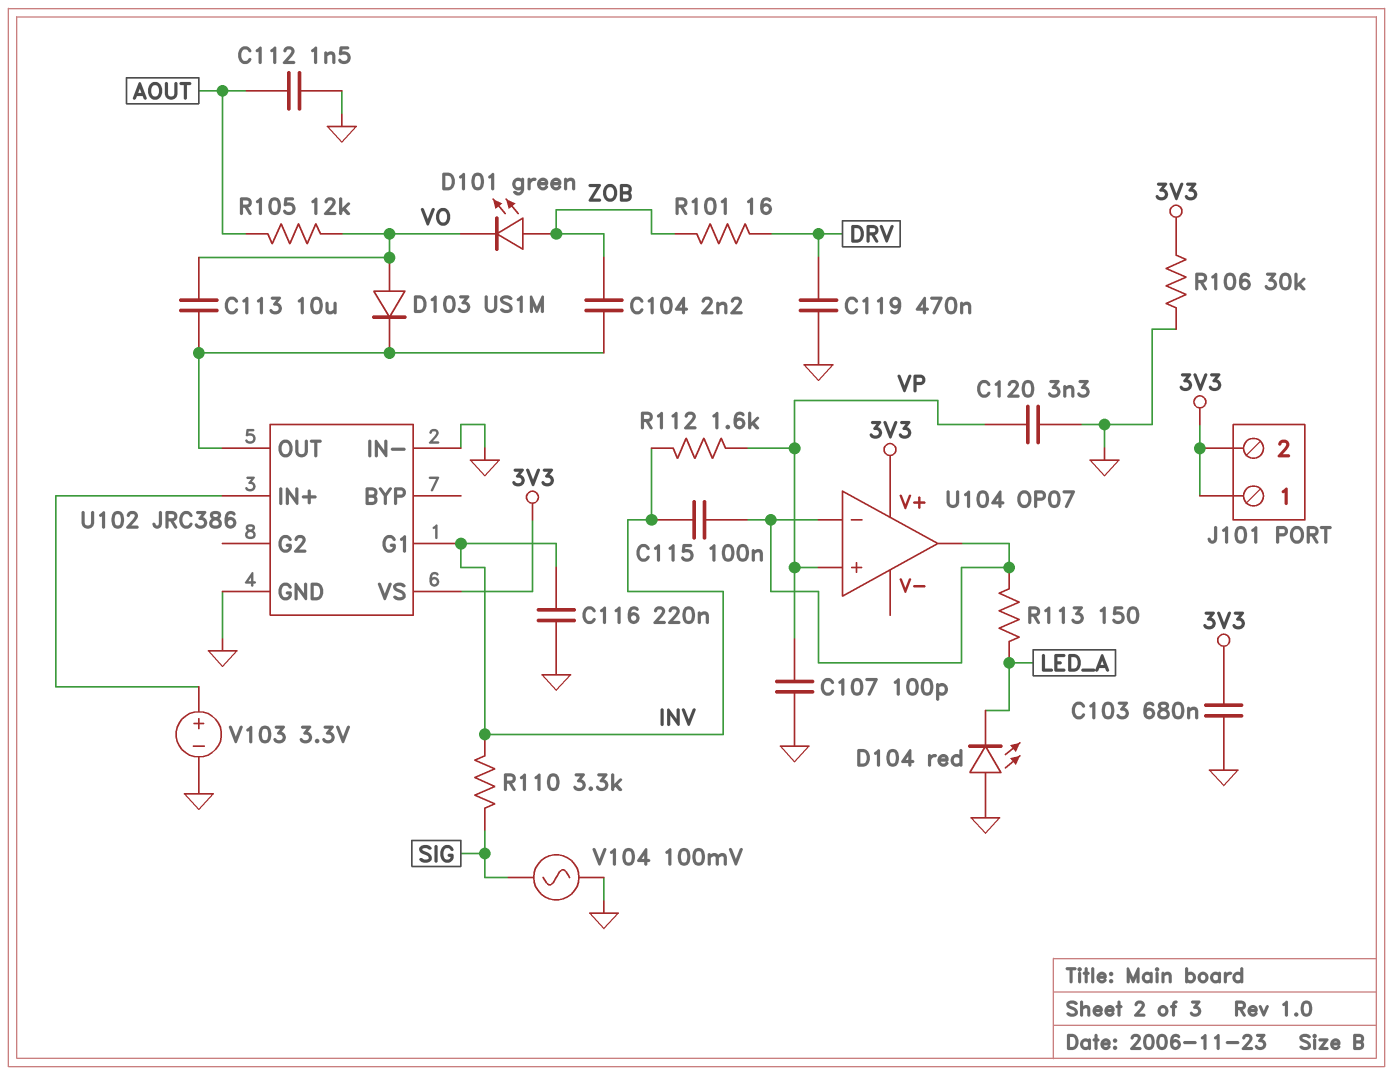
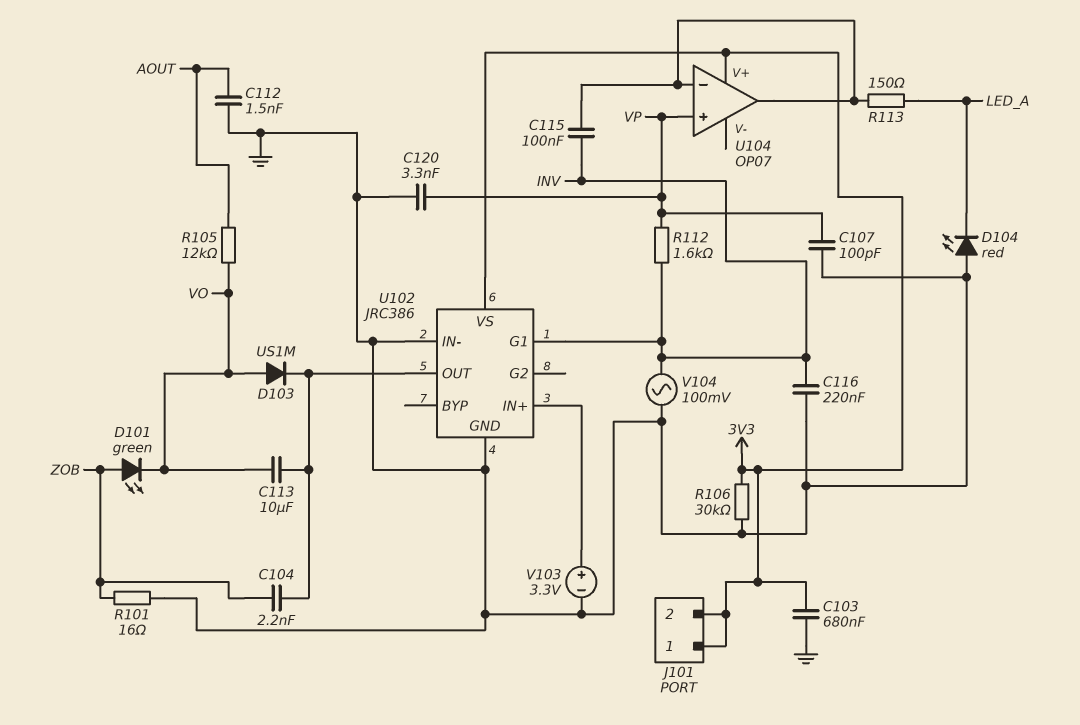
C119: 470nF (DRV, GND) -> none
R101: 16 (DRV, ZOB) -> 16 (GND, ZOB)
R110: 3.3k (INV, SIG) -> none
V104: AC 100mV (GND, SIG) -> AC 100mV (GND, INV)

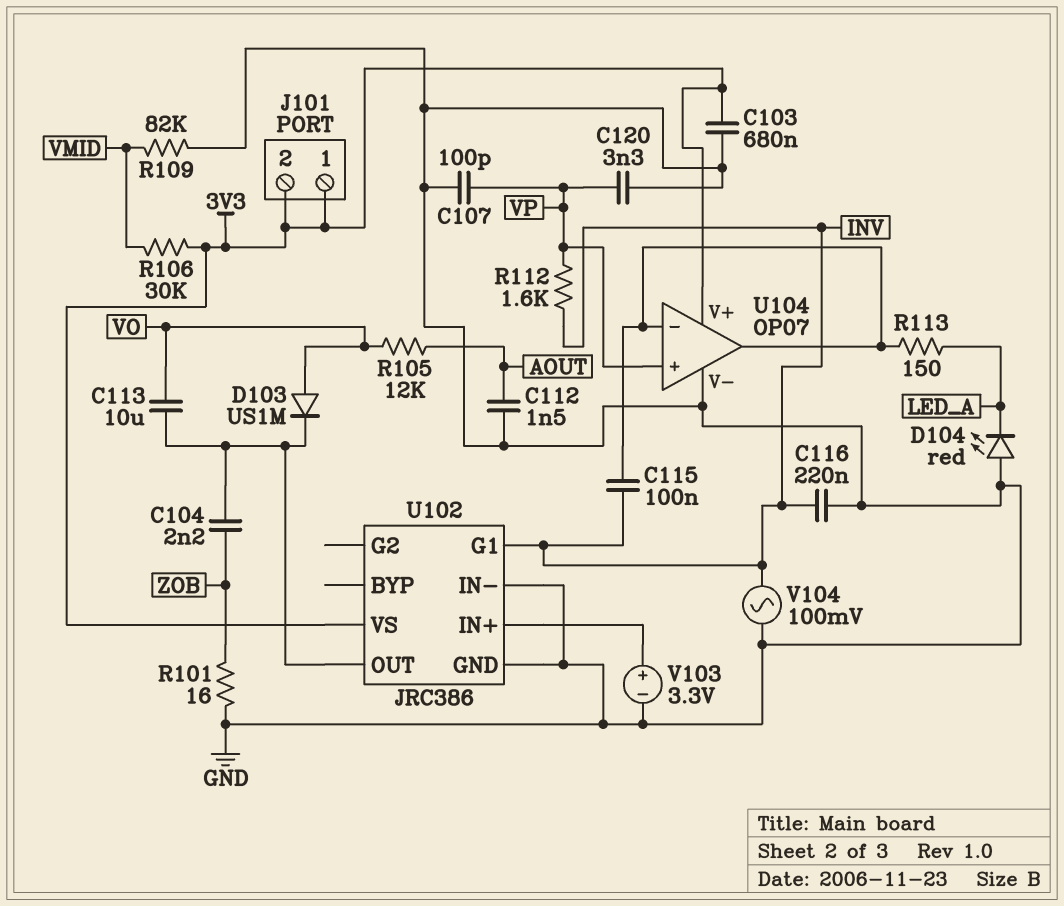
D101: LED green (A ZOB, K VO) -> none
R106: 30k (3V3, GND) -> 30k (3V3, VMID)
R109: none -> 82k (GND, VMID)
U104 pin V-: none -> GND

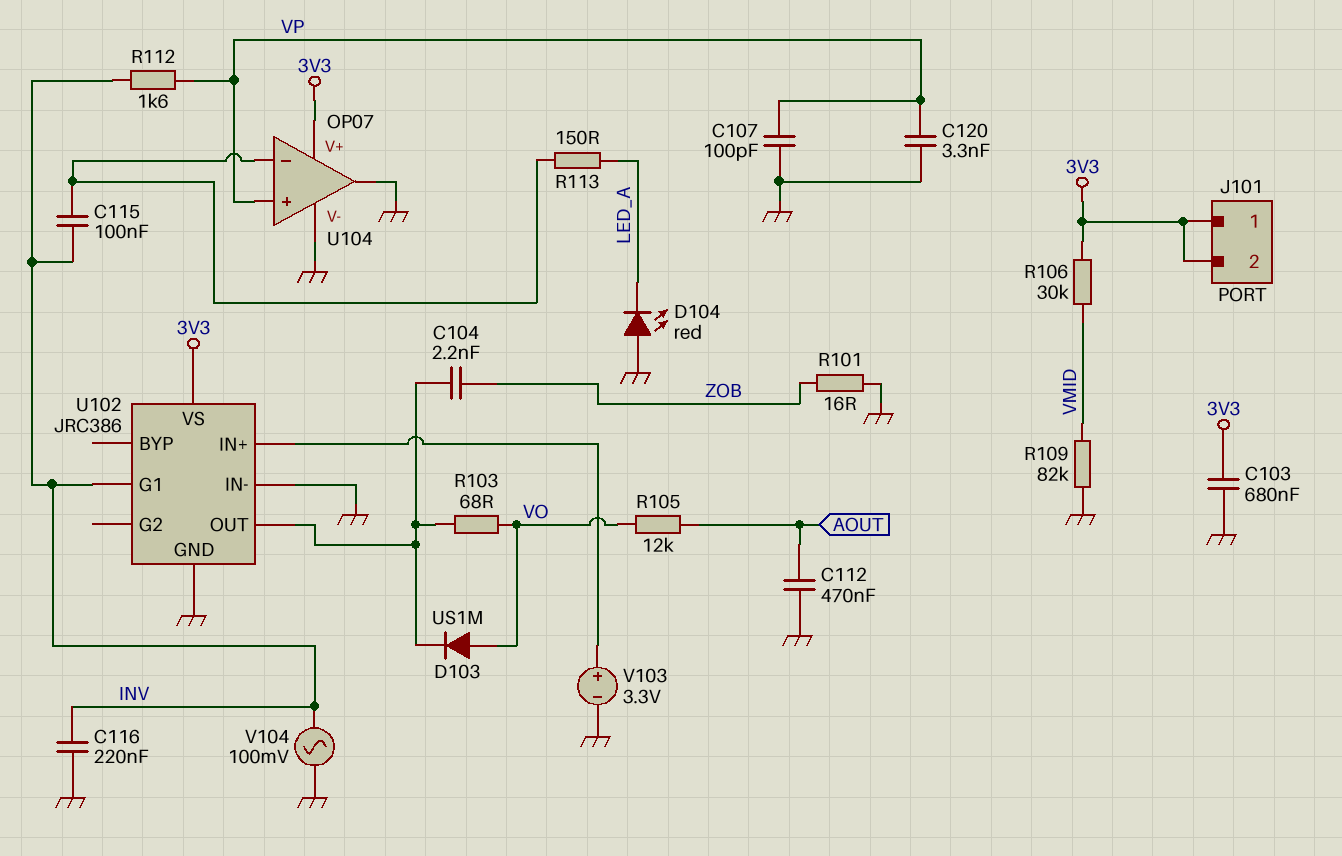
C112: 1.5nF (AOUT, GND) -> 470nF (AOUT, GND)
C113: 10uF (U102/OUT, VO) -> none
R103: none -> 68 (U102/OUT, VO)
U104 pin out: U104/in- -> GND

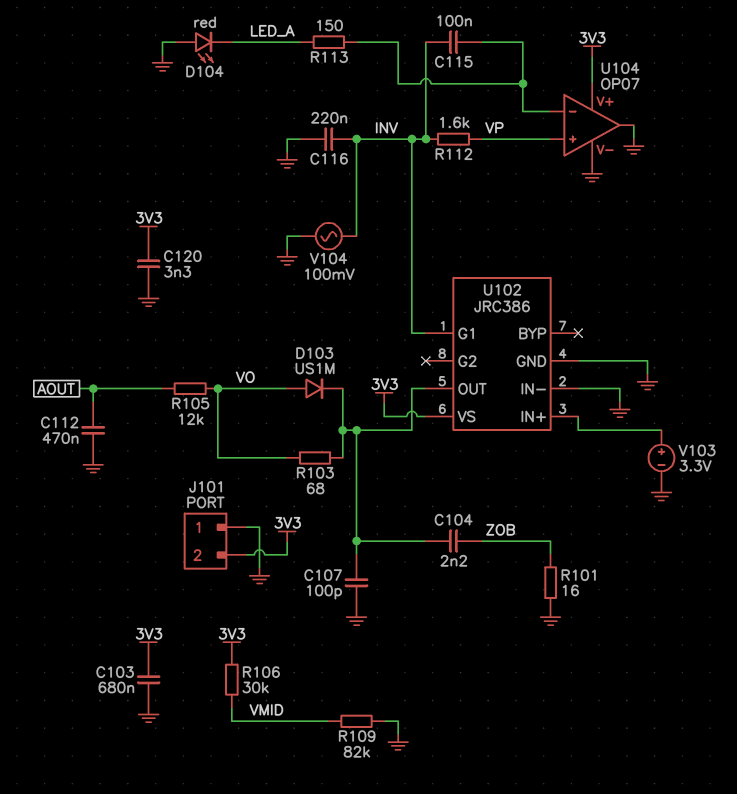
C107: 100pF (GND, VP) -> 100pF (GND, U102/OUT)
C120: 3.3nF (GND, VP) -> 3.3nF (3V3, GND)
J101 pin 1: 3V3 -> GND

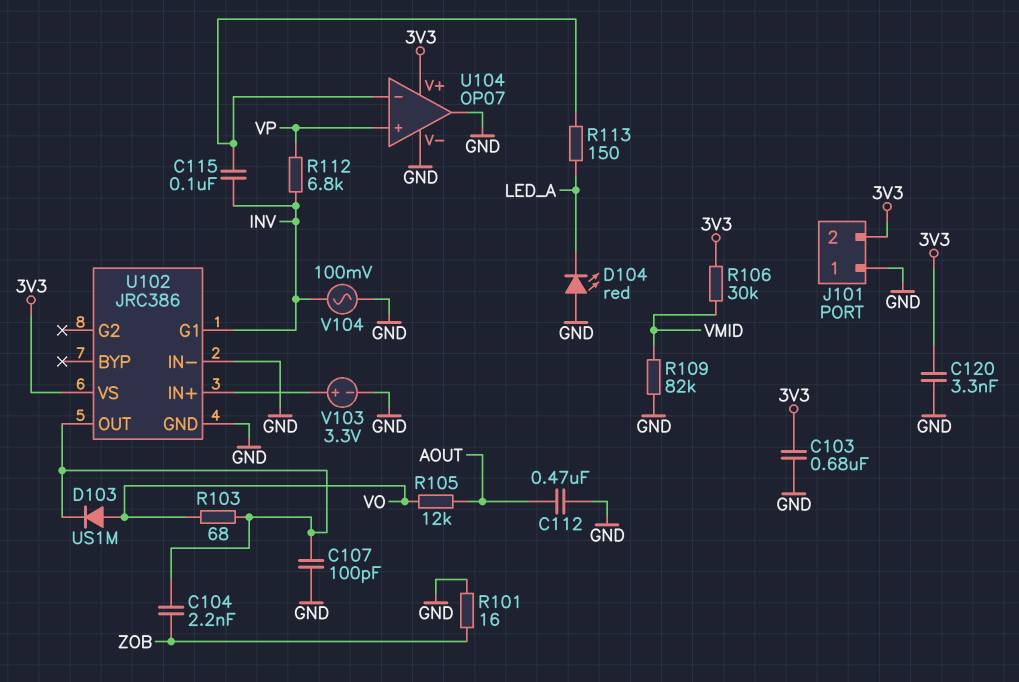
C116: 220nF (GND, INV) -> none
R112: 1.6k (INV, VP) -> 6.8k (INV, VP)

